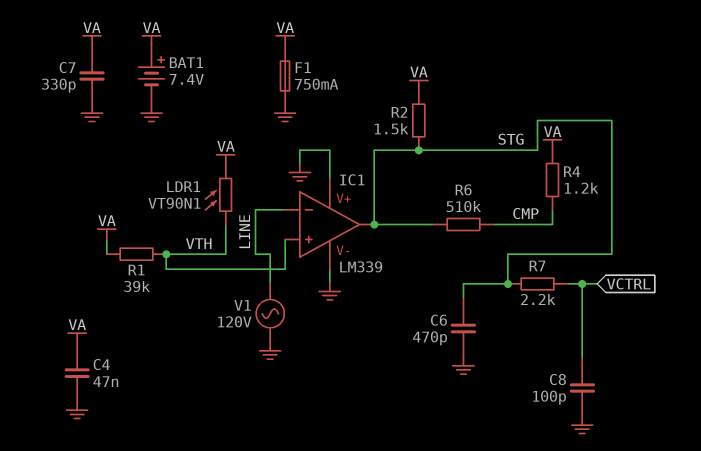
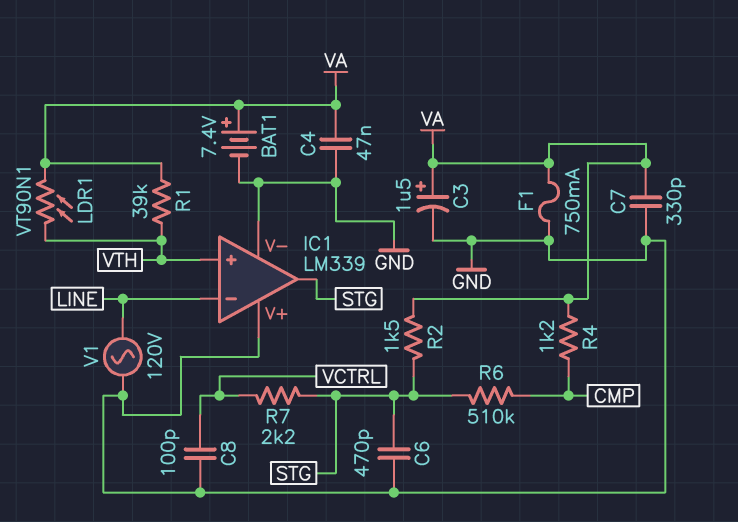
C3: none -> 1.5uF (plus VA, minus GND)

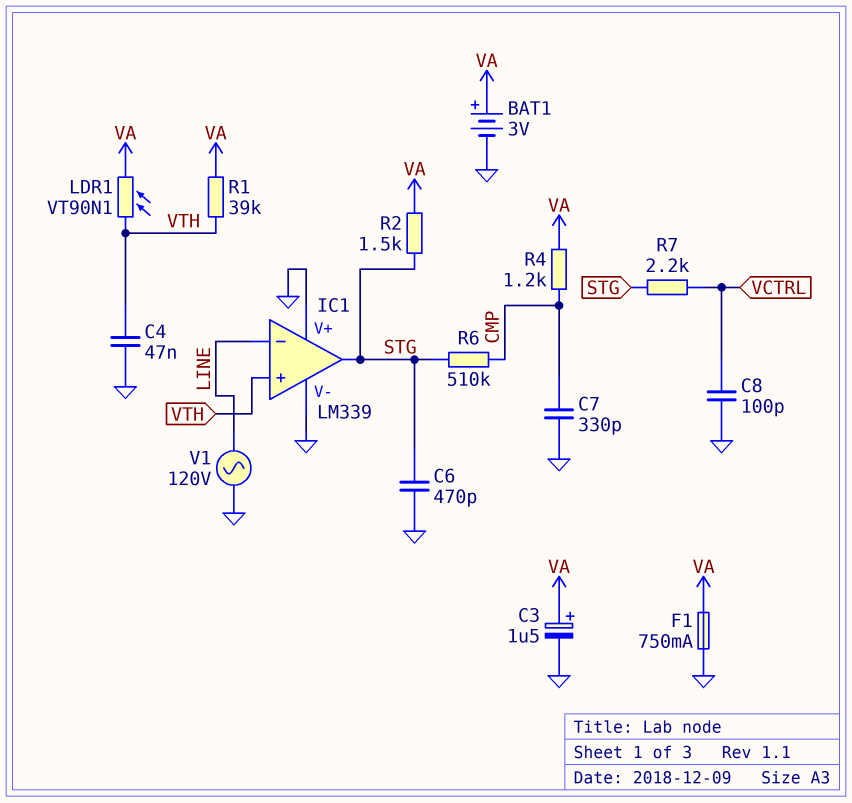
BAT1: 7.4V (plus VA, minus GND) -> 3V (plus VA, minus GND)
C4: 47nF (GND, VA) -> 47nF (GND, VTH)
C7: 330pF (GND, VA) -> 330pF (CMP, GND)

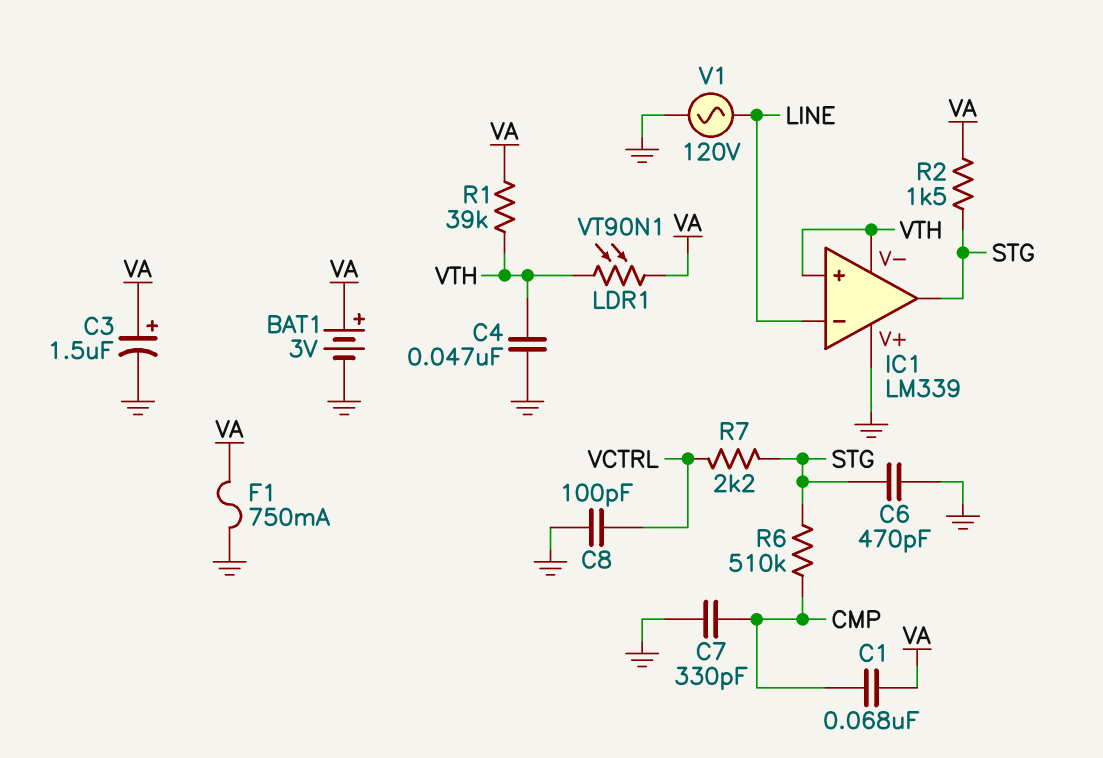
C1: none -> 68nF (CMP, VA)
IC1 pin V-: GND -> VTH
R4: 1.2k (CMP, VA) -> none

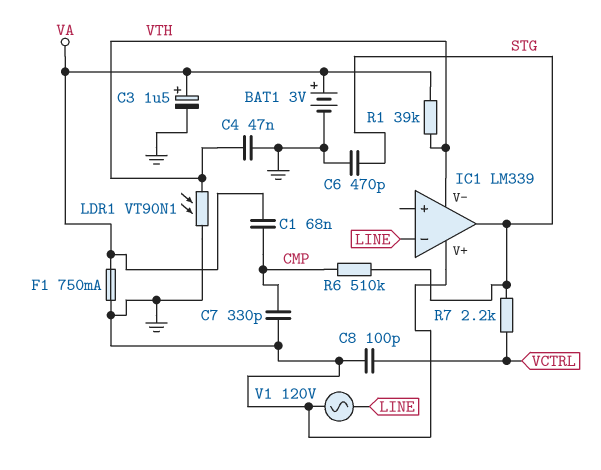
IC1 pin in+: VTH -> none
LDR1: VT90N1 (VA, VTH) -> VT90N1 (GND, VTH)
R2: 1.5k (STG, VA) -> none

